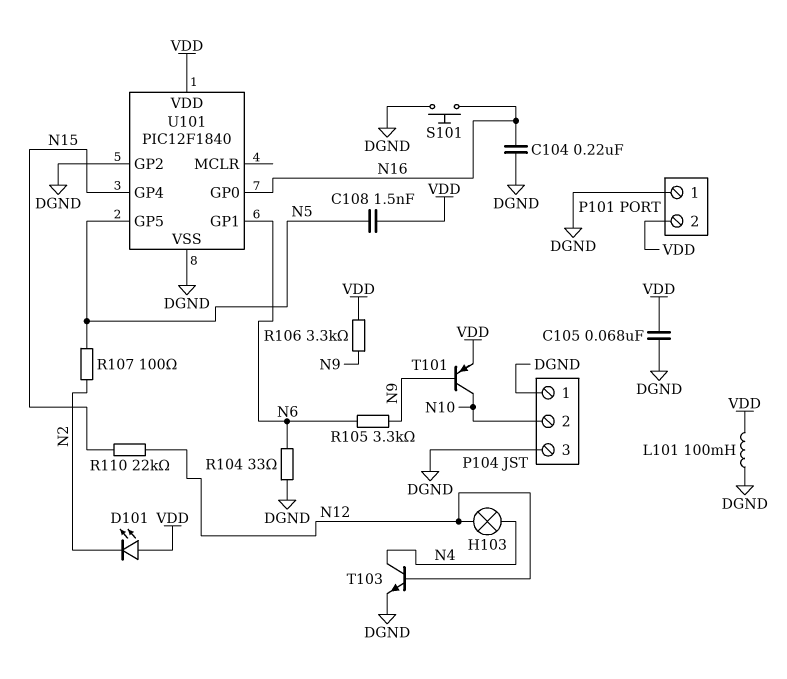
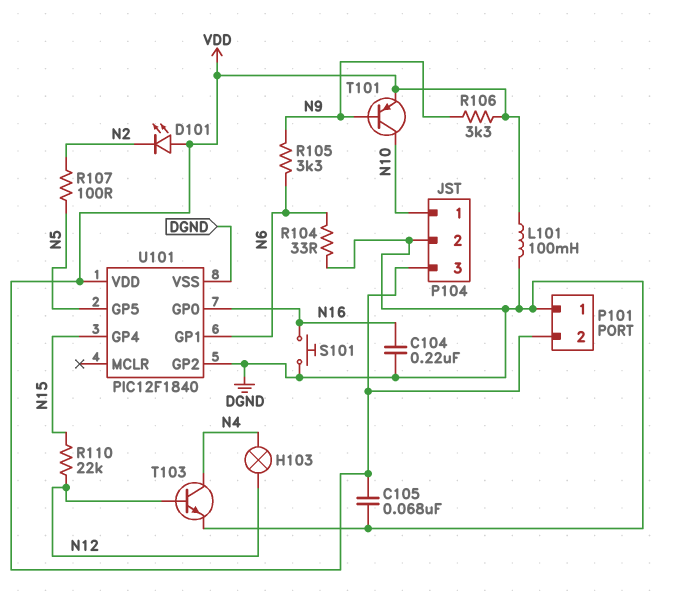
C108: 1.5nF (N5, VDD) -> none
P104 pin 1: DGND -> N10
P104 pin 2: N10 -> DGND
P104 pin 3: DGND -> VDD

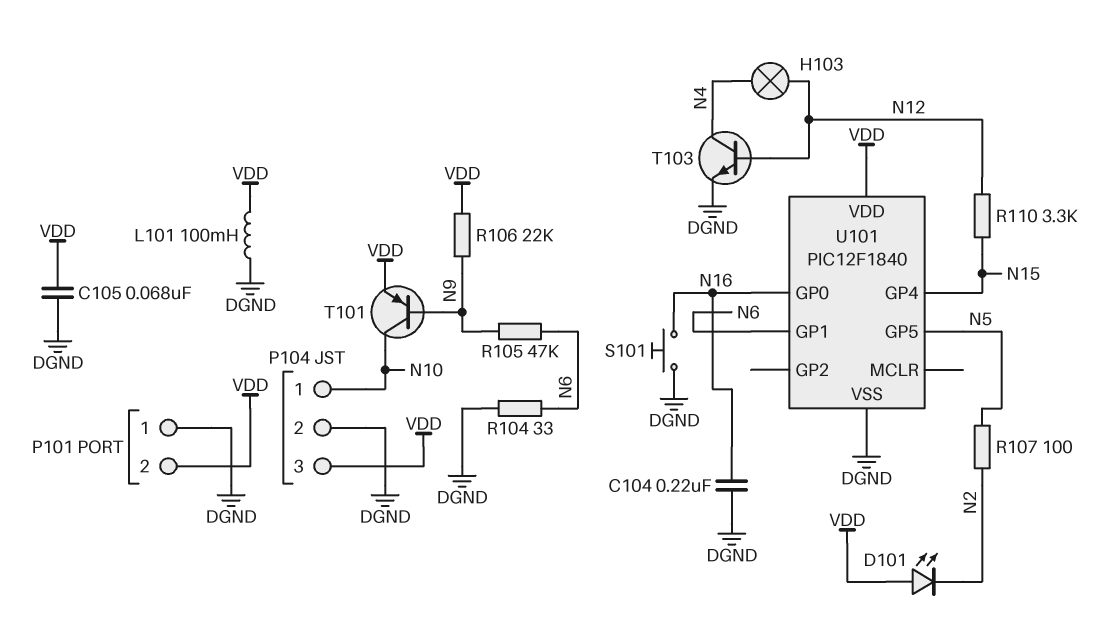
R105: 3.3k (N6, N9) -> 47k (N6, N9)
R106: 3.3k (N9, VDD) -> 22k (N9, VDD)
R110: 22k (N12, N15) -> 3.3k (N12, N15)
U101 pin GP2: DGND -> none

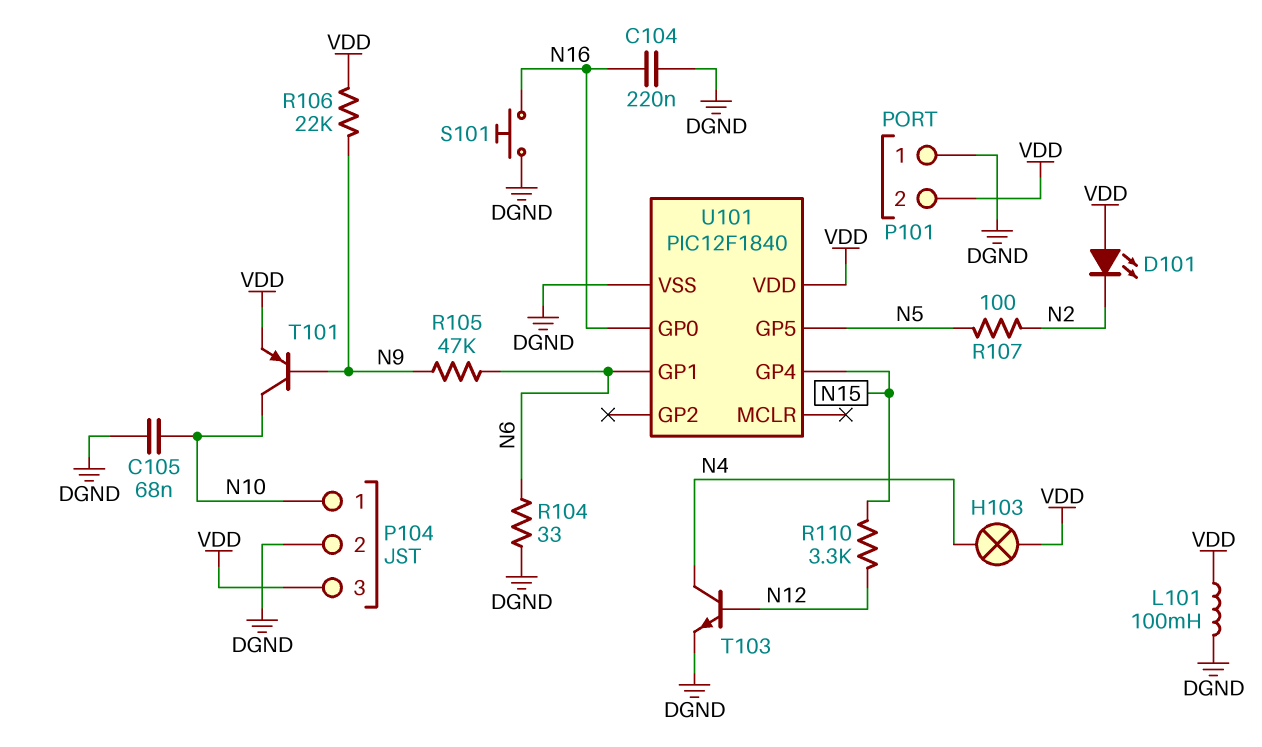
C105: 68nF (DGND, VDD) -> 68nF (DGND, N10)
H103: lamp (N4, N12) -> lamp (N4, VDD)

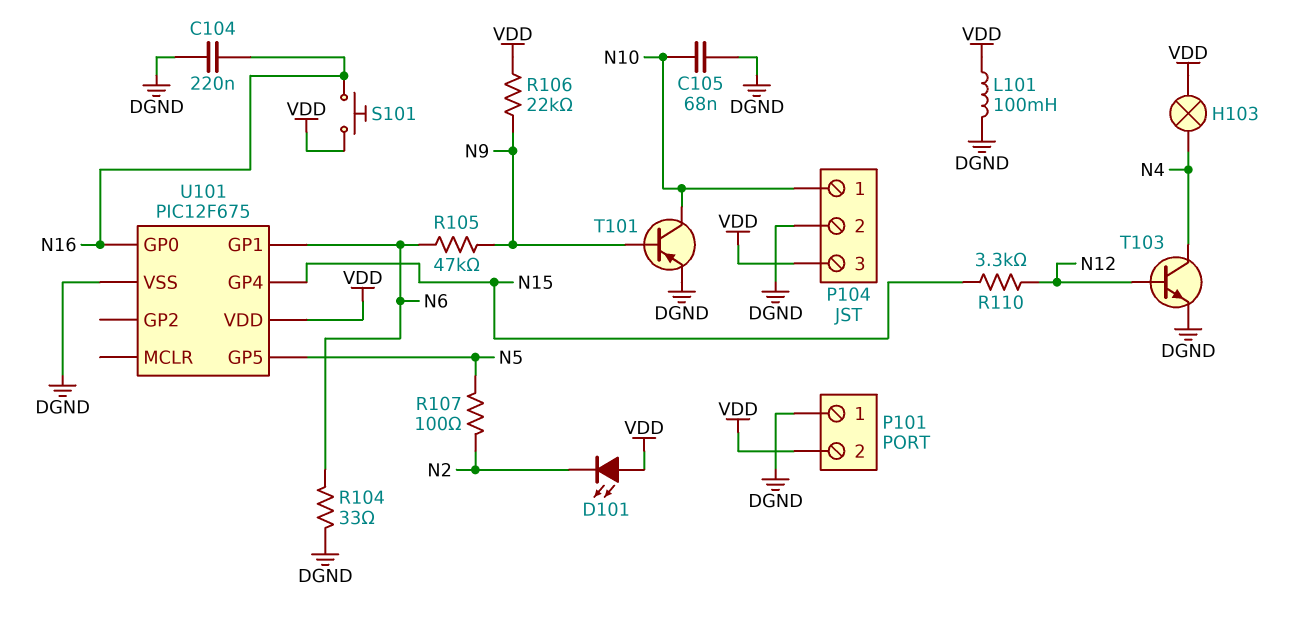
S101: button (DGND, N16) -> button (N16, VDD)
T101: PNP (B N9, C N10, E VDD) -> PNP (B N9, C N10, E DGND)
U101: PIC12F1840 -> PIC12F675

